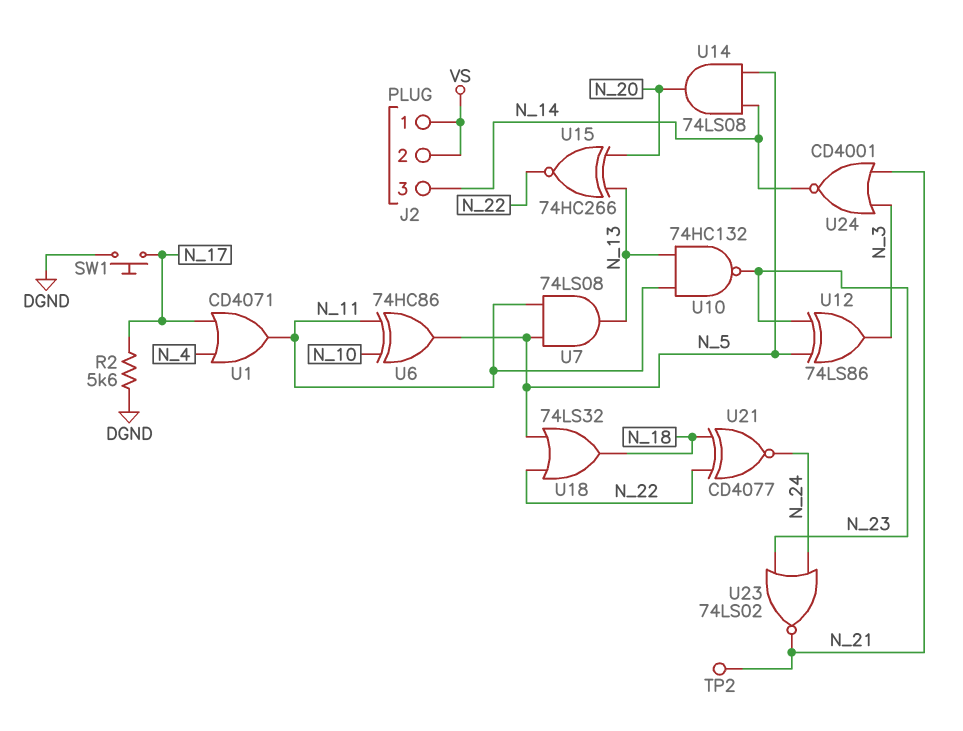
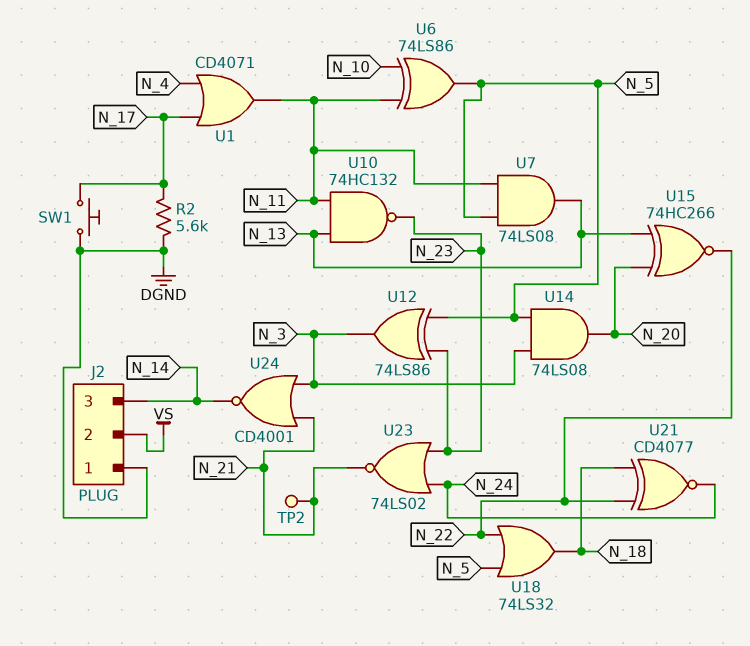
J2 pin 1: VS -> DGND
U6: XOR 74HC86 (in N_10, in N_11, out N_5) -> XOR 74LS86 (in N_10, in N_11, out N_5)
U14: AND 74LS08 (in N_5, in N_14, out N_20) -> AND 74LS08 (in N_3, in N_5, out N_20)

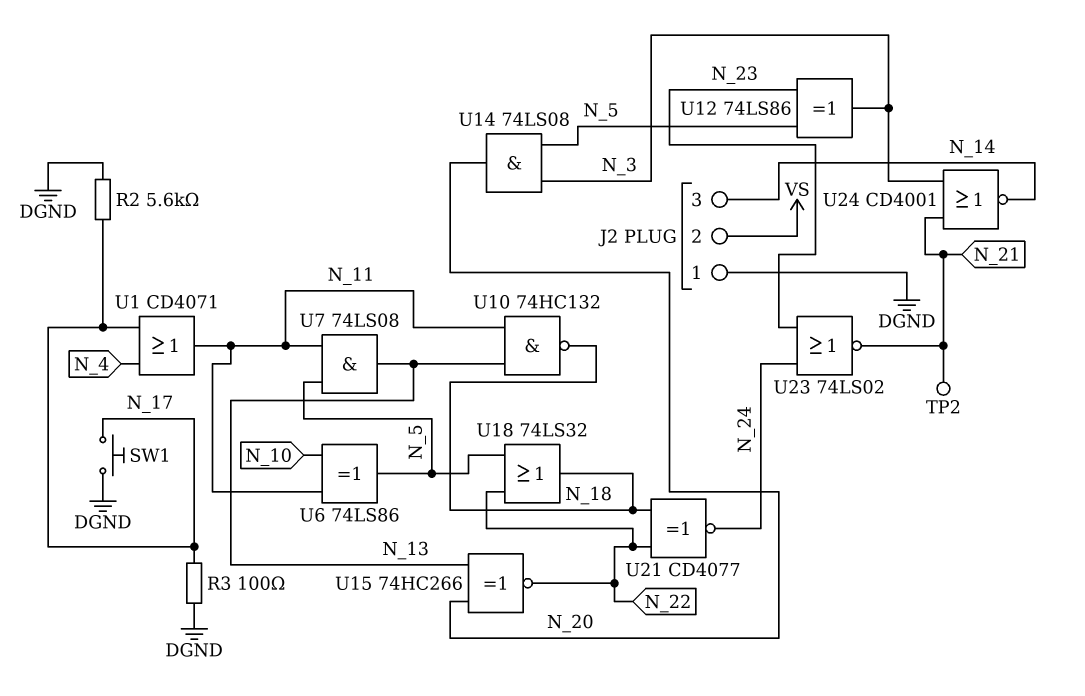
R3: none -> 100 (DGND, N_17)
U10: NAND 74HC132 (in N_11, in N_13, out N_23) -> NAND 74HC132 (in N_11, in N_13, out N_18)

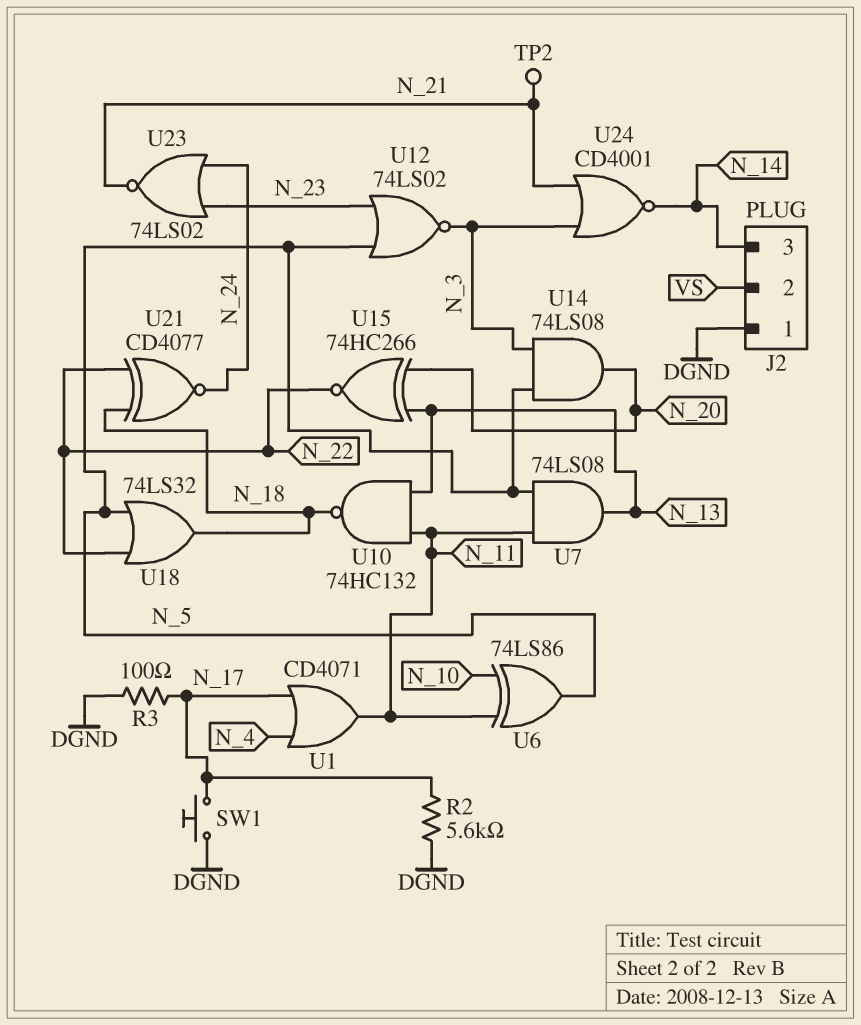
U12: XOR 74LS86 (in N_5, in N_23, out N_3) -> NOR 74LS02 (in N_5, in N_23, out N_3)

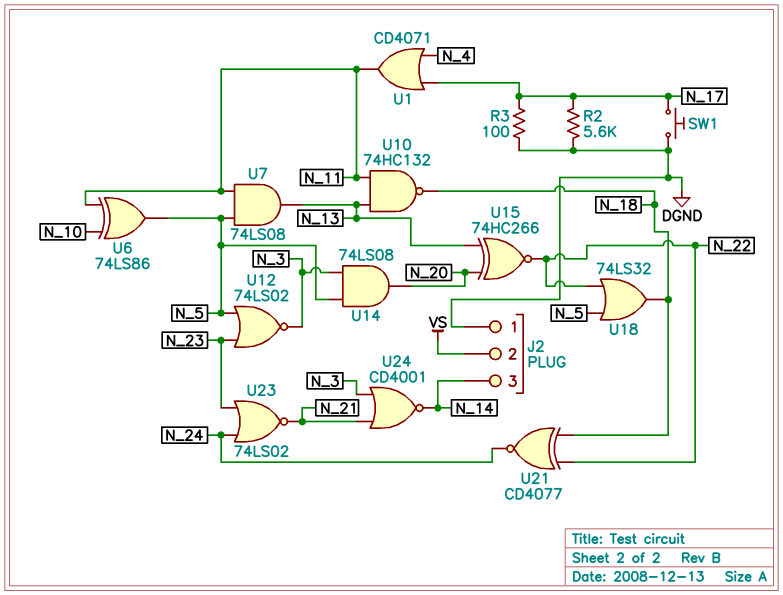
TP2: test point (N_21) -> none

